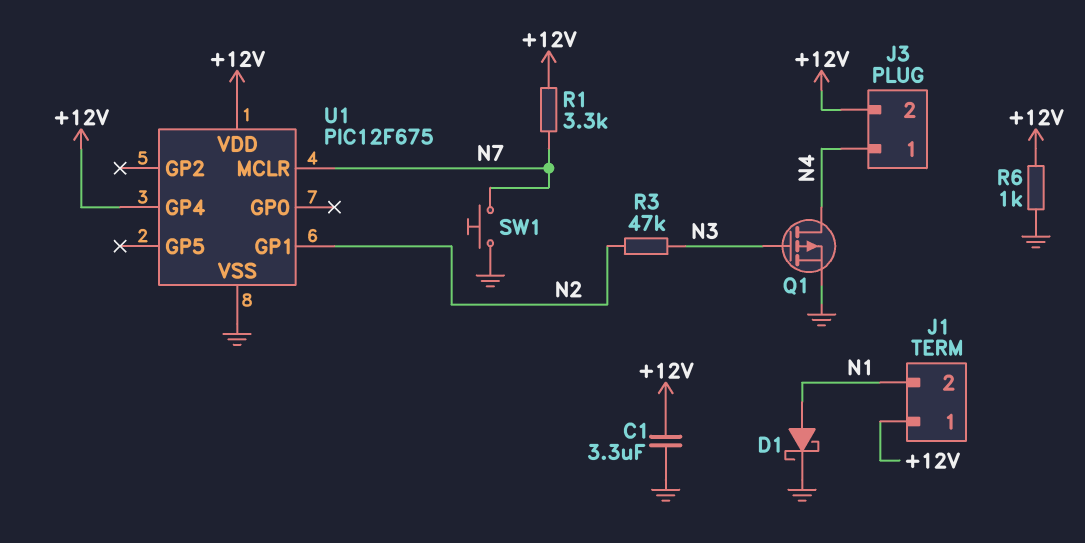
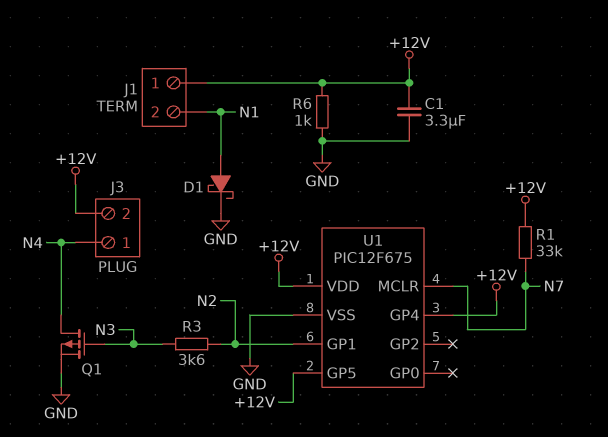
R1: 3.3k (+12V, N7) -> 33k (+12V, N7)
R3: 47k (N2, N3) -> 3.6k (N2, N3)
SW1: button (GND, N7) -> none
U1 pin GP5: none -> +12V

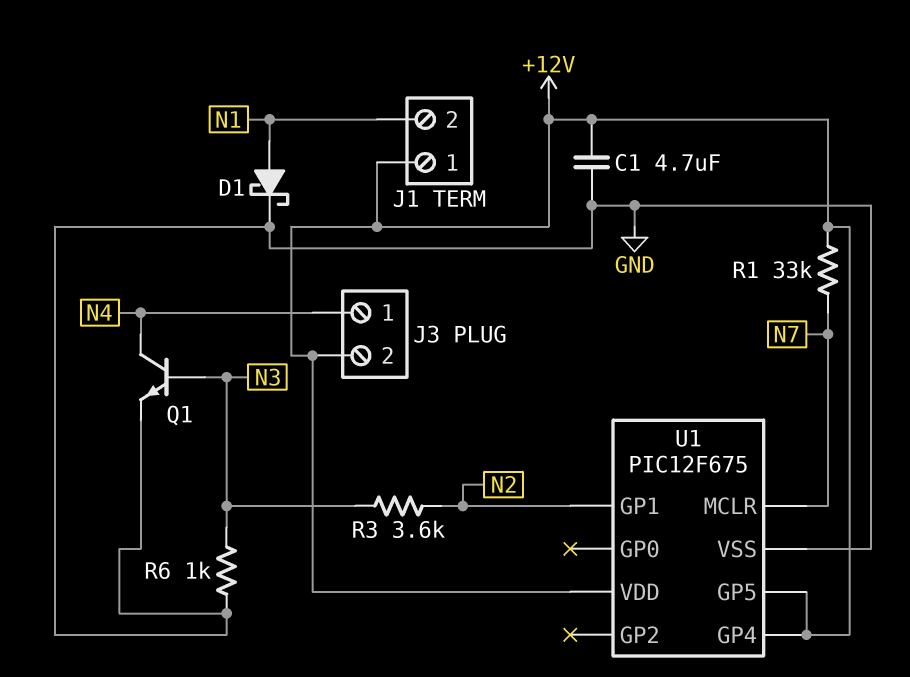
C1: 3.3uF (+12V, GND) -> 4.7uF (+12V, GND)
Q1: PMOS (G N3, D N4, S GND) -> NPN (B N3, C N4, E GND)
R6: 1k (+12V, GND) -> 1k (GND, N3)

